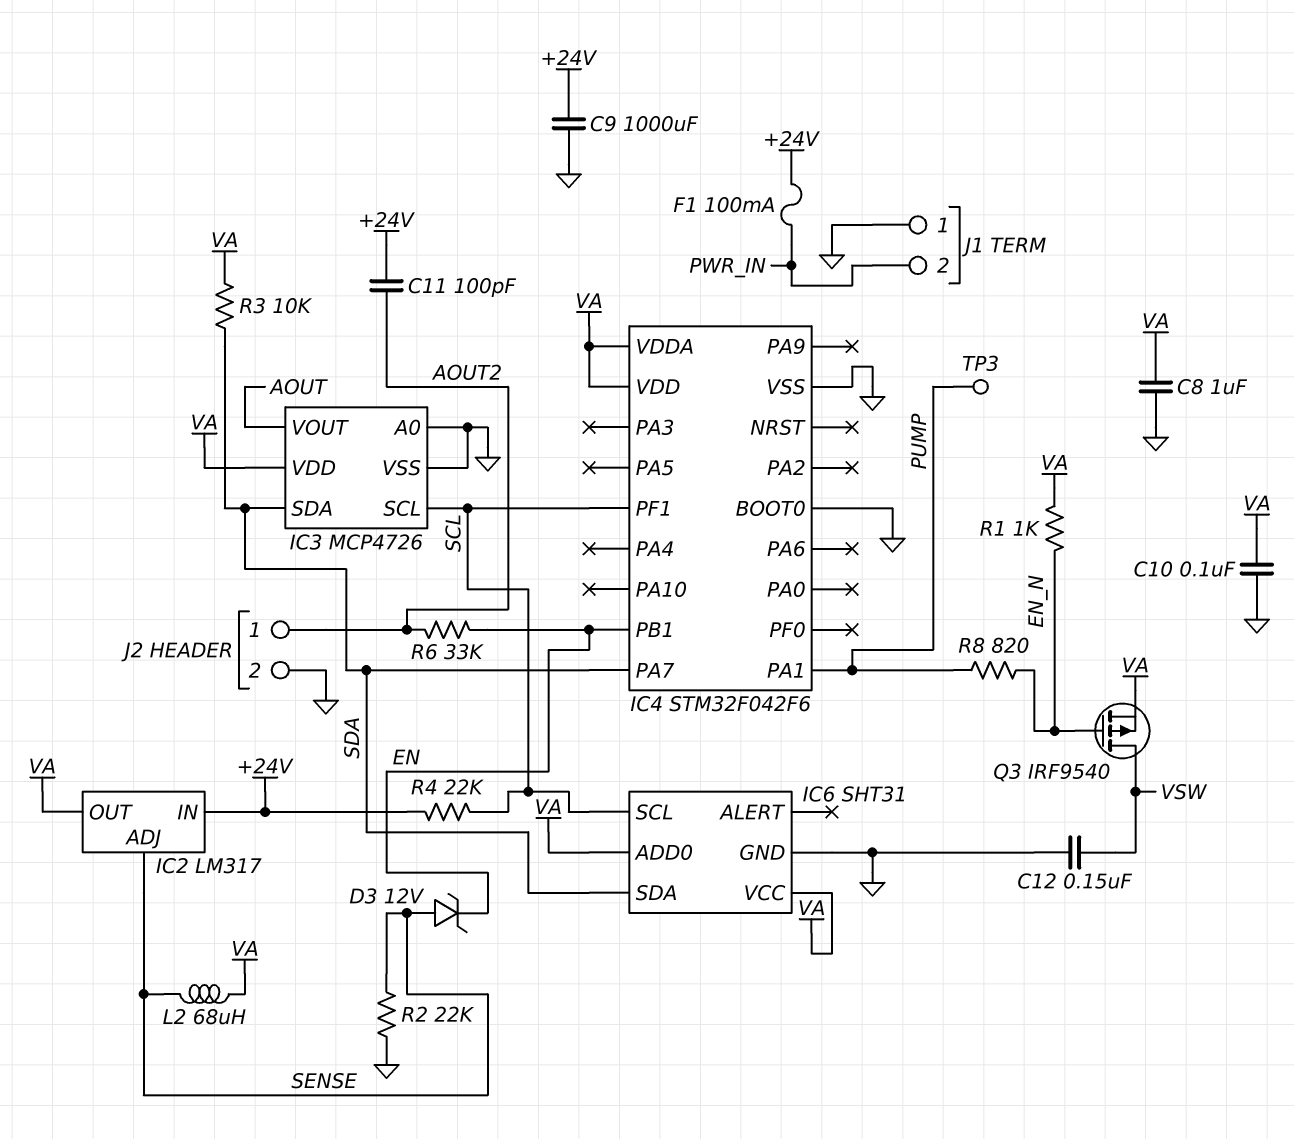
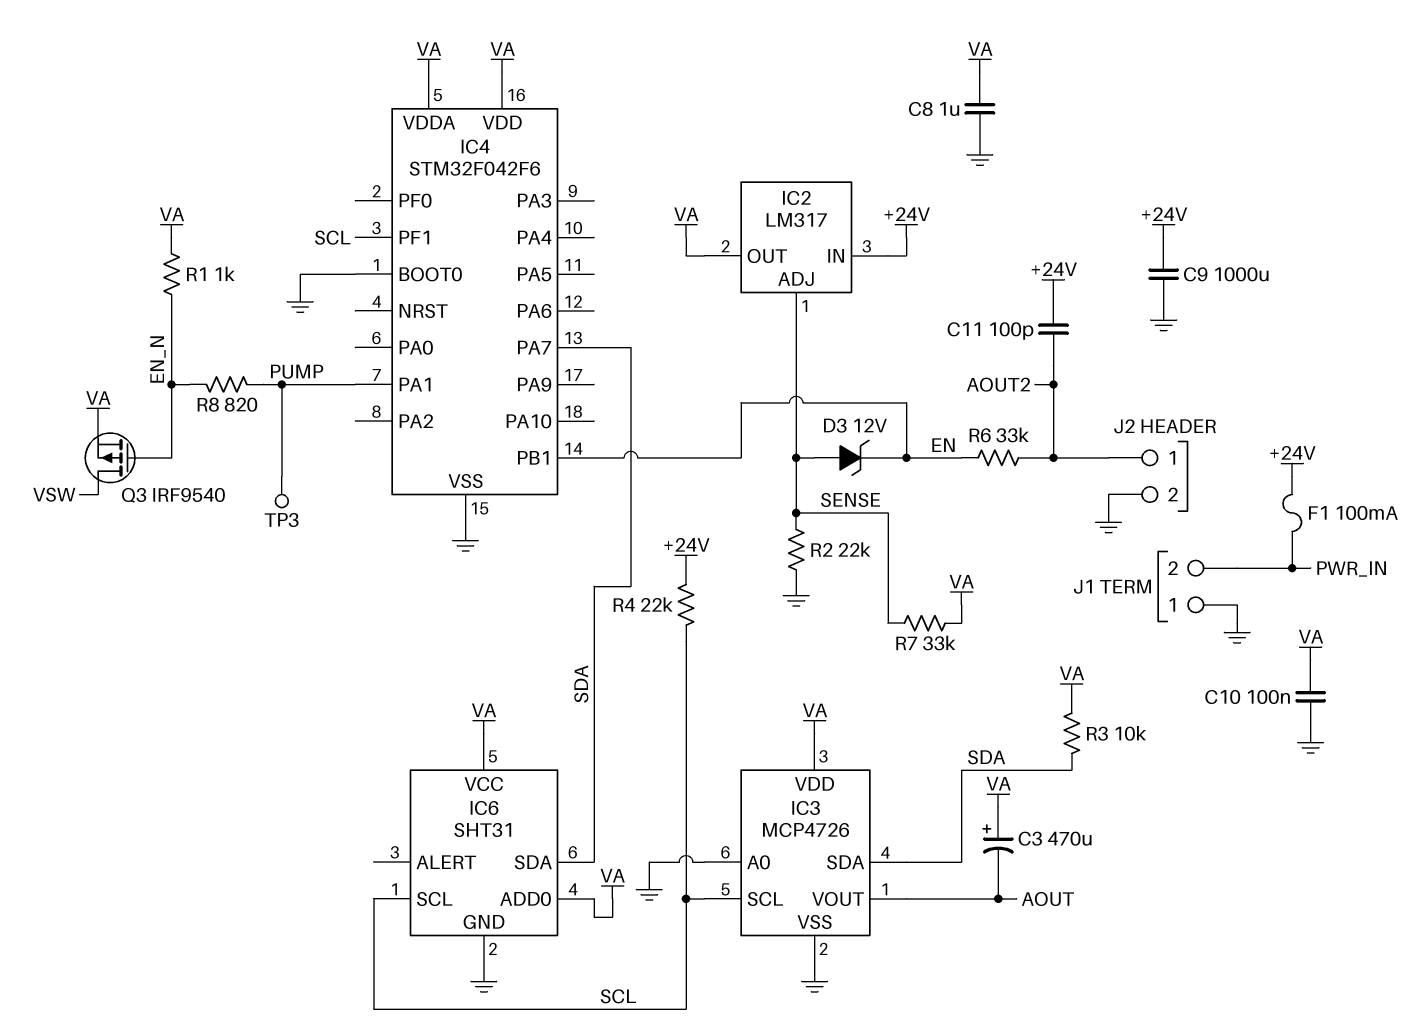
C3: none -> 470uF (plus VA, minus AOUT)
C12: 150nF (GND, VSW) -> none
L2: 68uH (SENSE, VA) -> none
R7: none -> 33k (SENSE, VA)

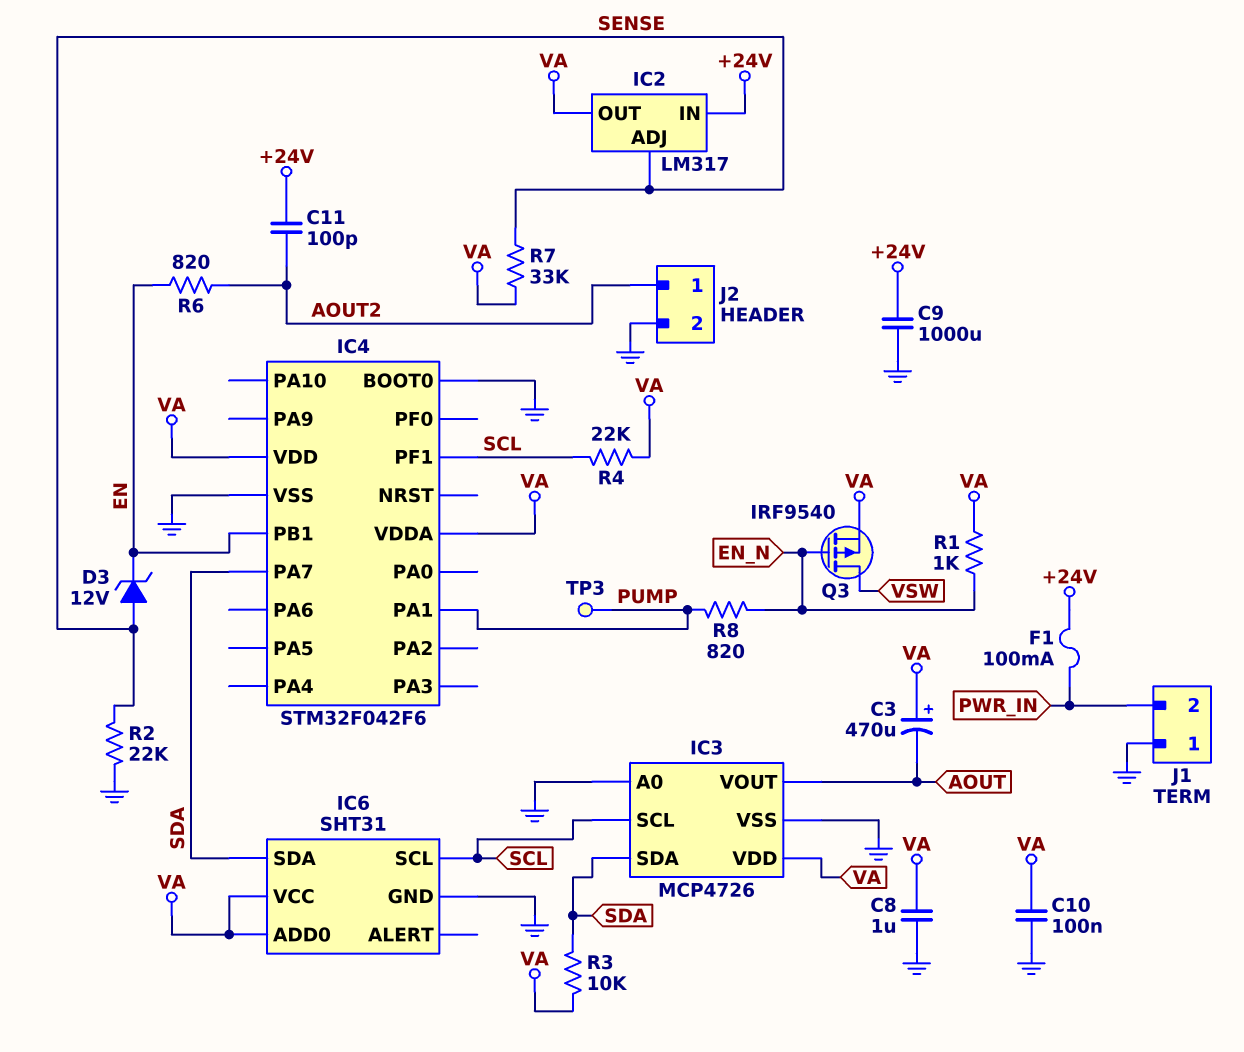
R4: 22k (+24V, SCL) -> 22k (SCL, VA)
R6: 33k (AOUT2, EN) -> 820 (AOUT2, EN)

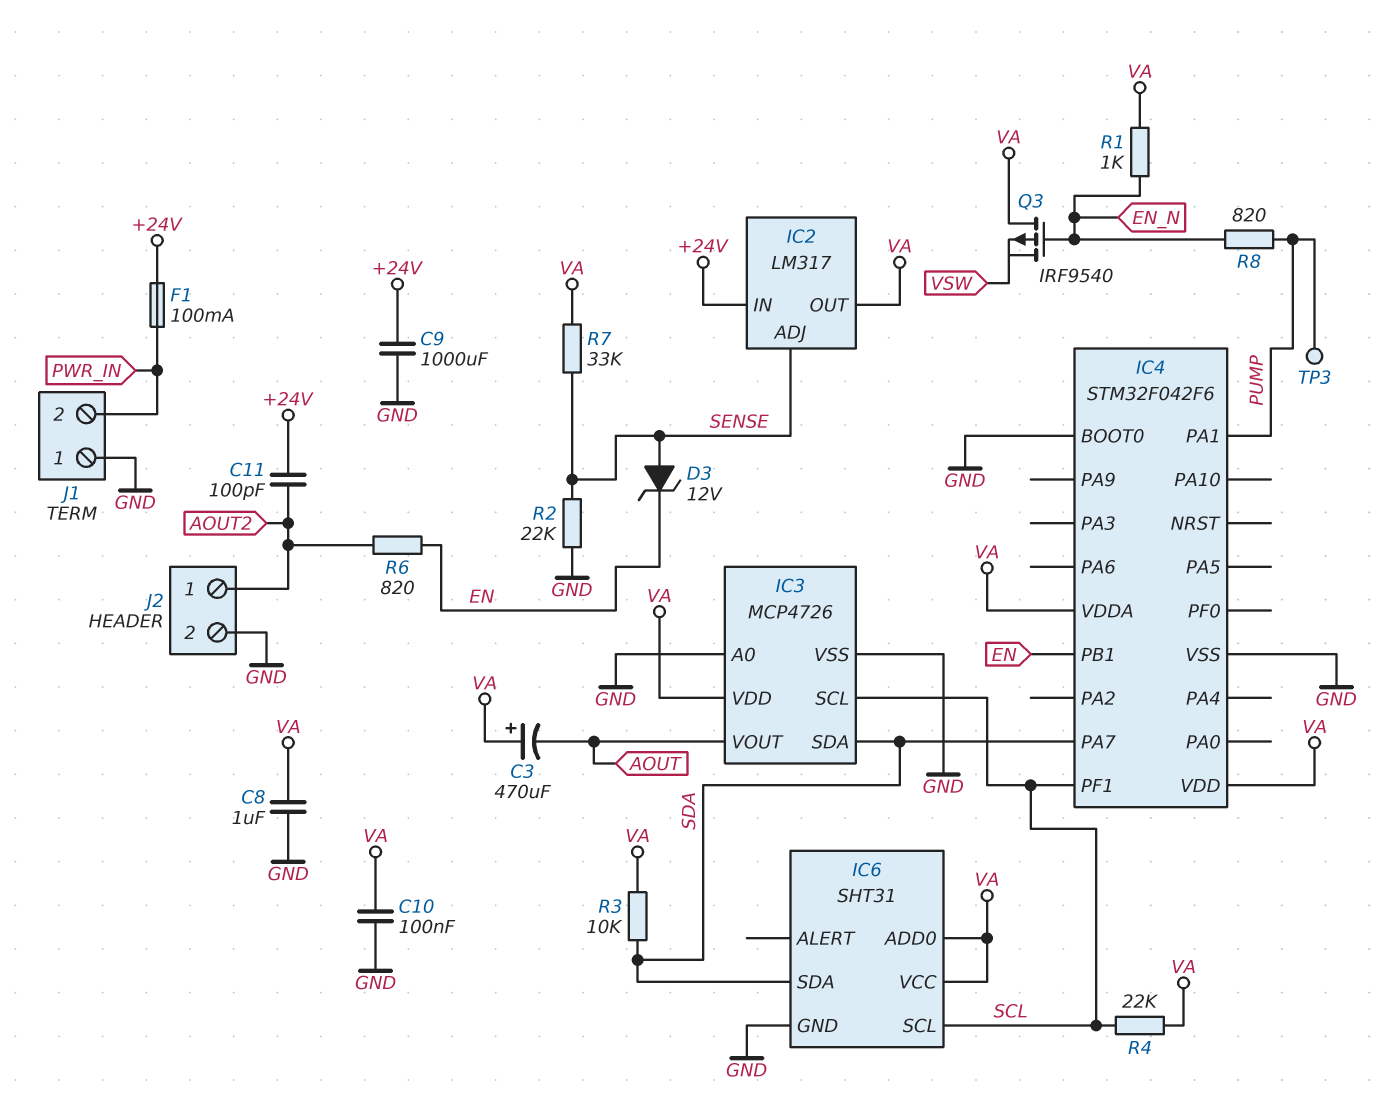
Q3: PMOS IRF9540 (G EN_N, D VSW, S VA) -> PMOS IRF9540 (G EN_N, D VA, S VSW)

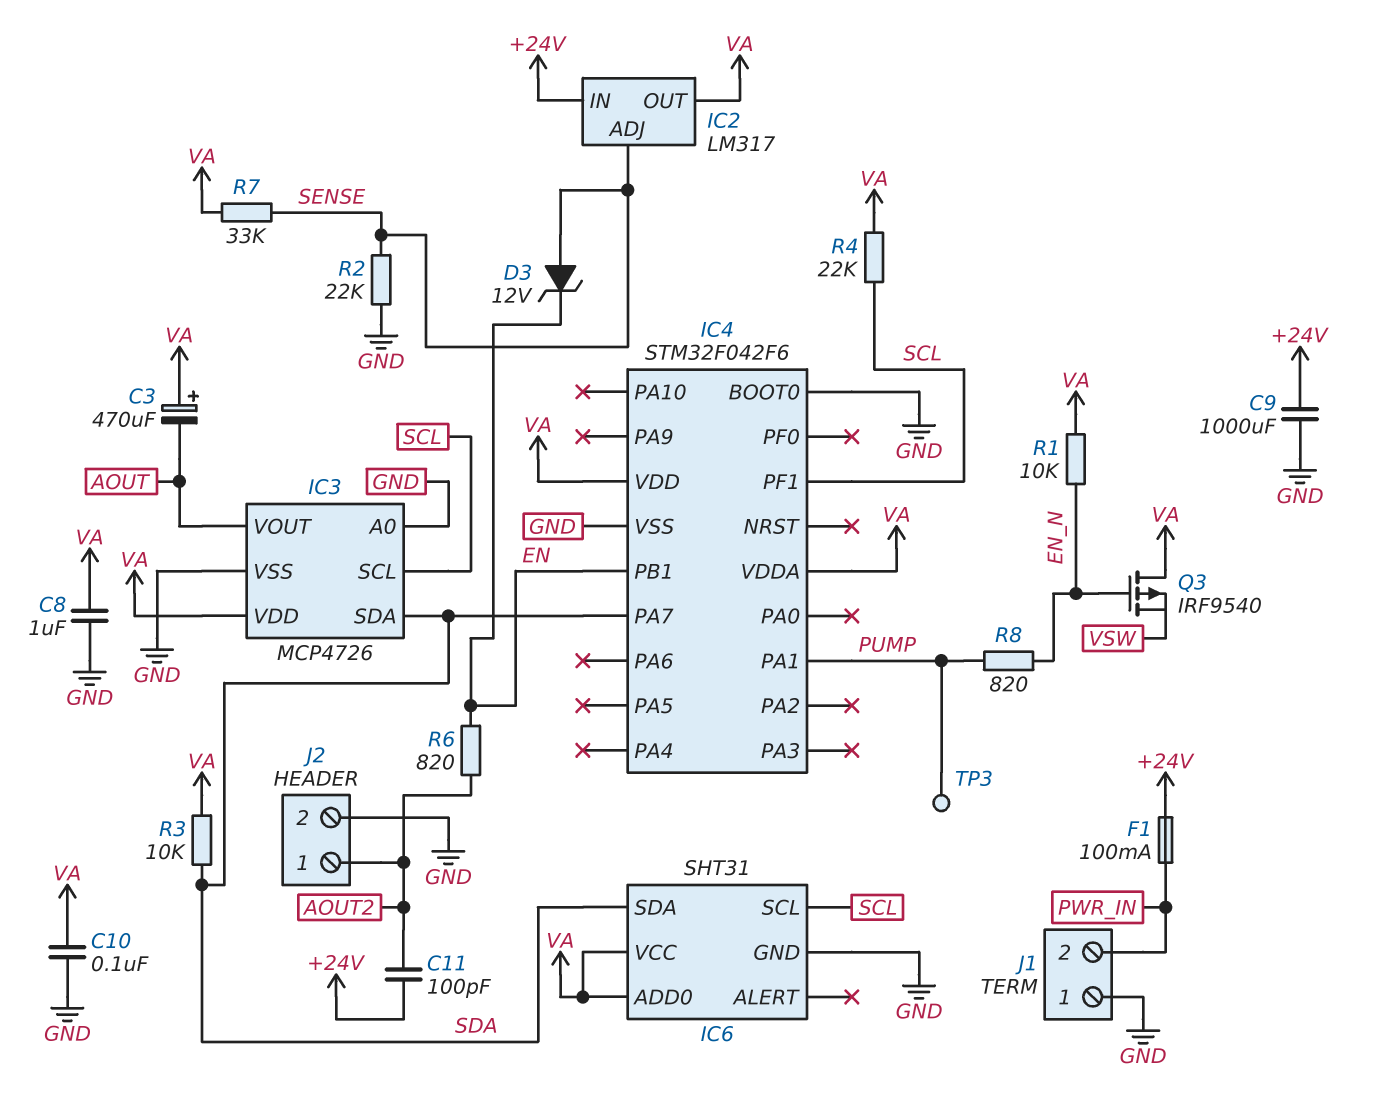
R1: 1k (EN_N, VA) -> 10k (EN_N, VA)

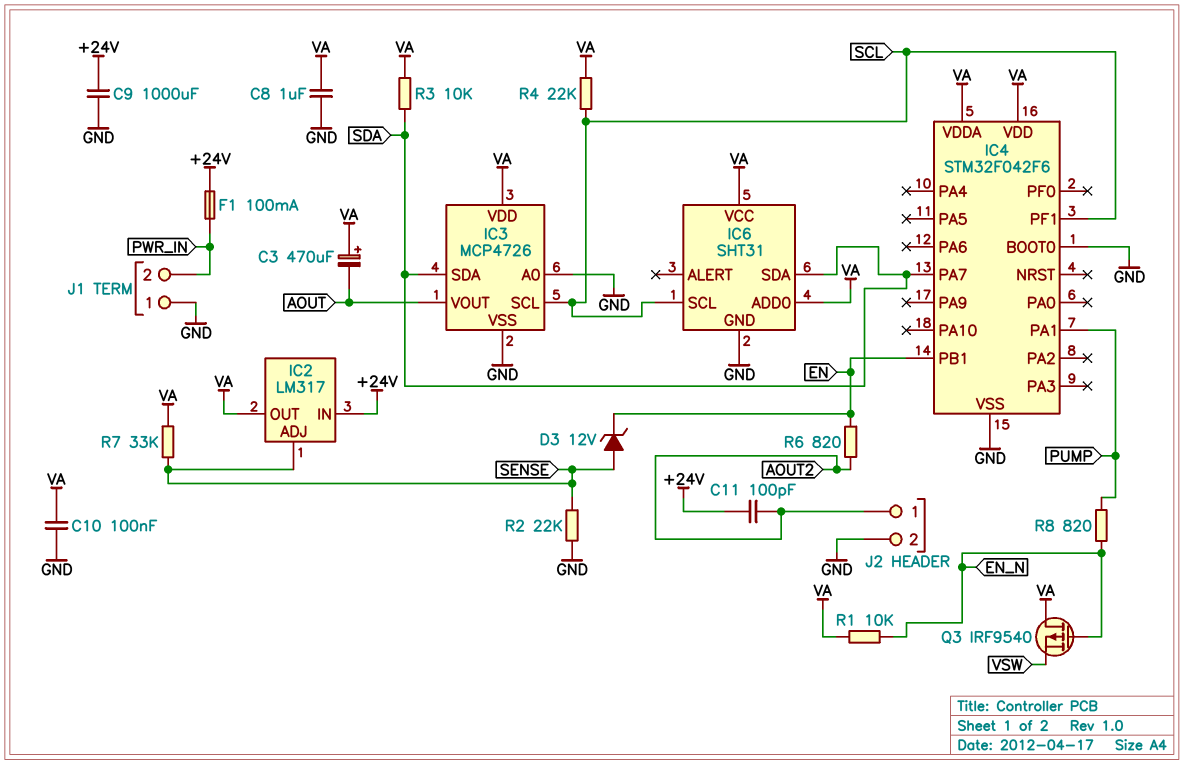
TP3: test point (PUMP) -> none

